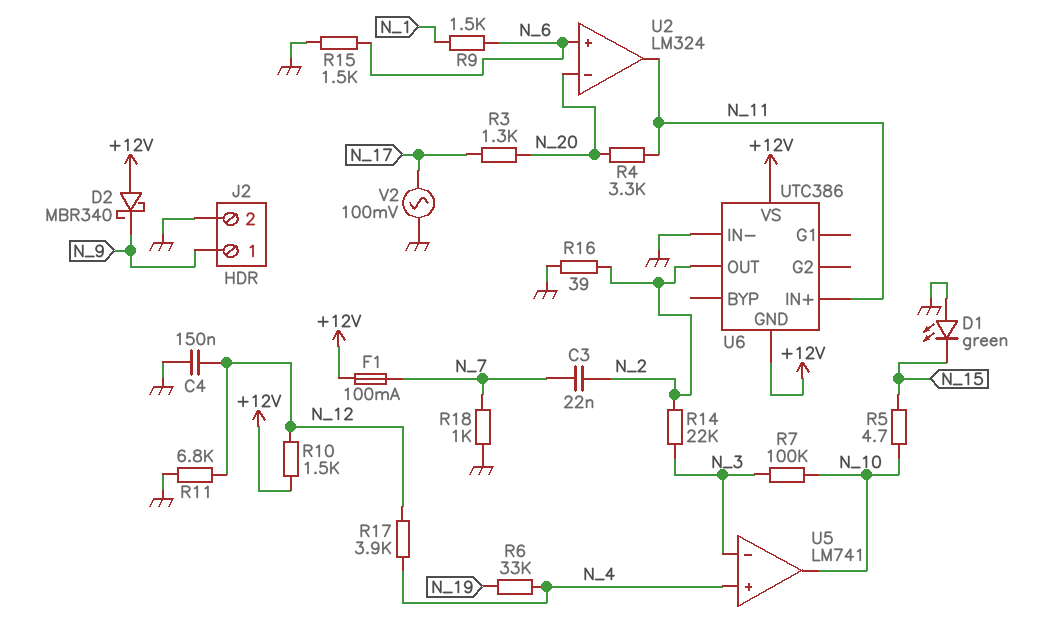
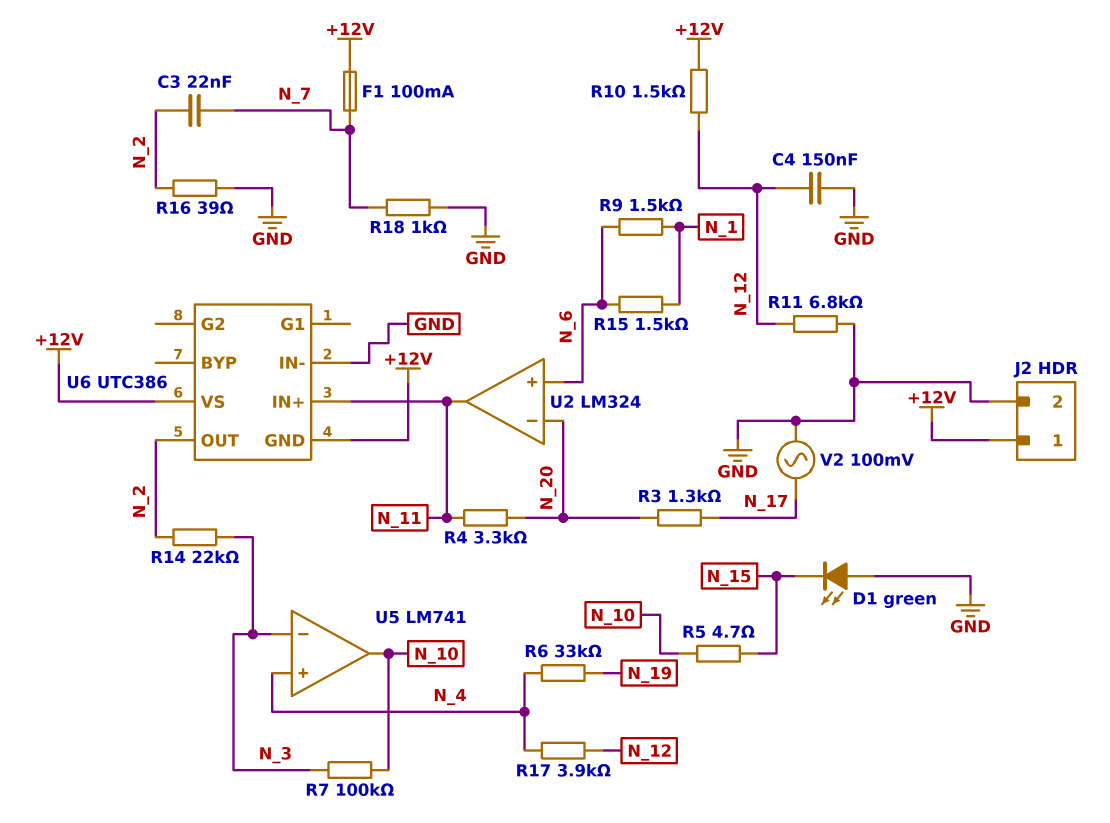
D2: schottky MBR340 (A +12V, K N_9) -> none
J2 pin 1: N_9 -> +12V
R15: 1.5k (GND, N_6) -> 1.5k (N_1, N_6)

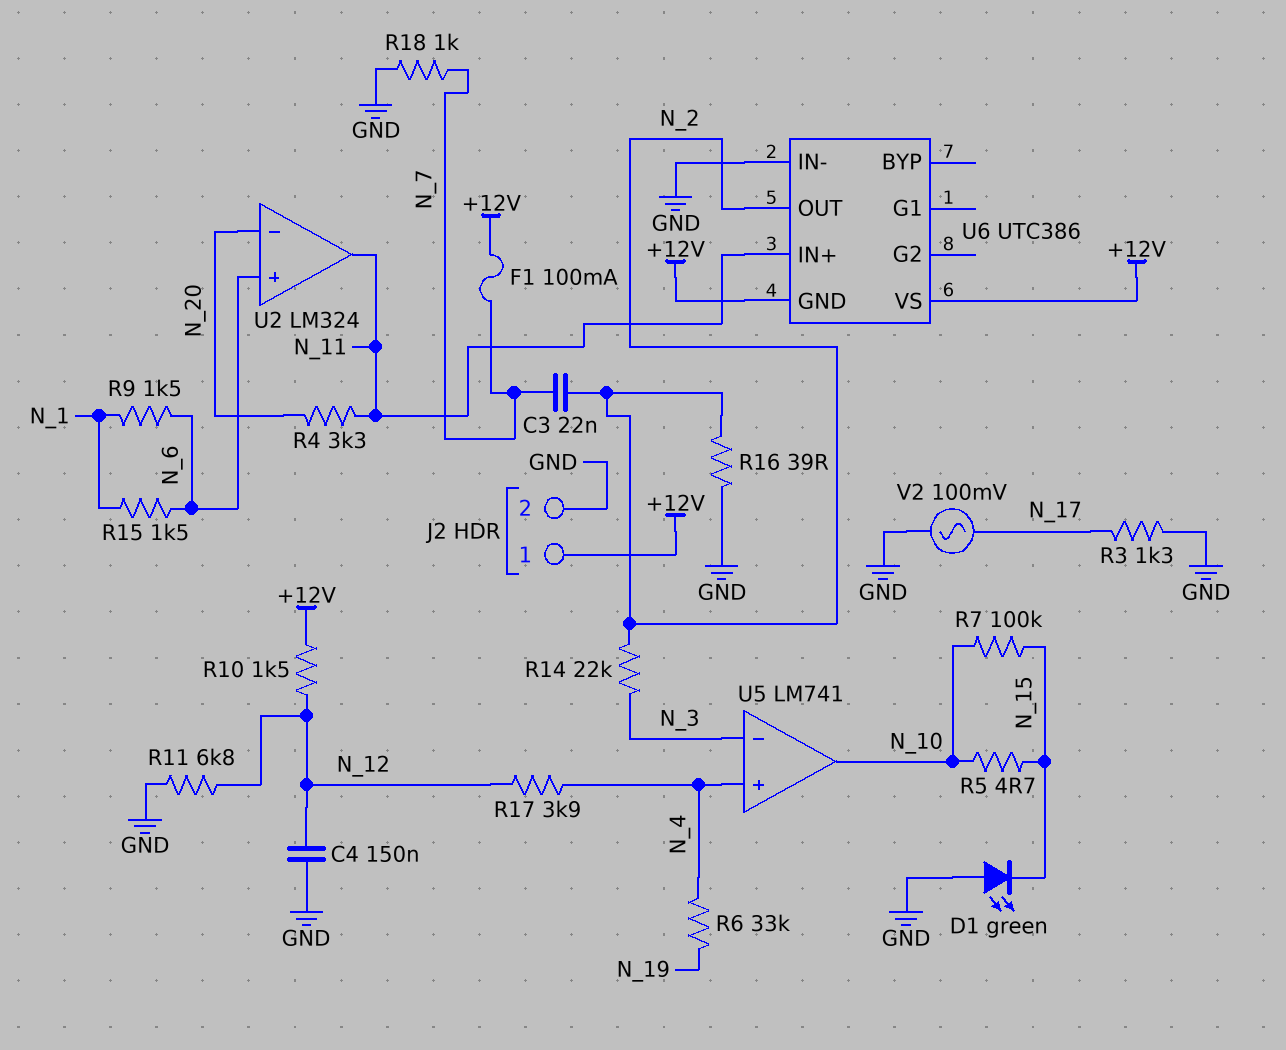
R3: 1.3k (N_17, N_20) -> 1.3k (GND, N_17)
R7: 100k (N_3, N_10) -> 100k (N_10, N_15)

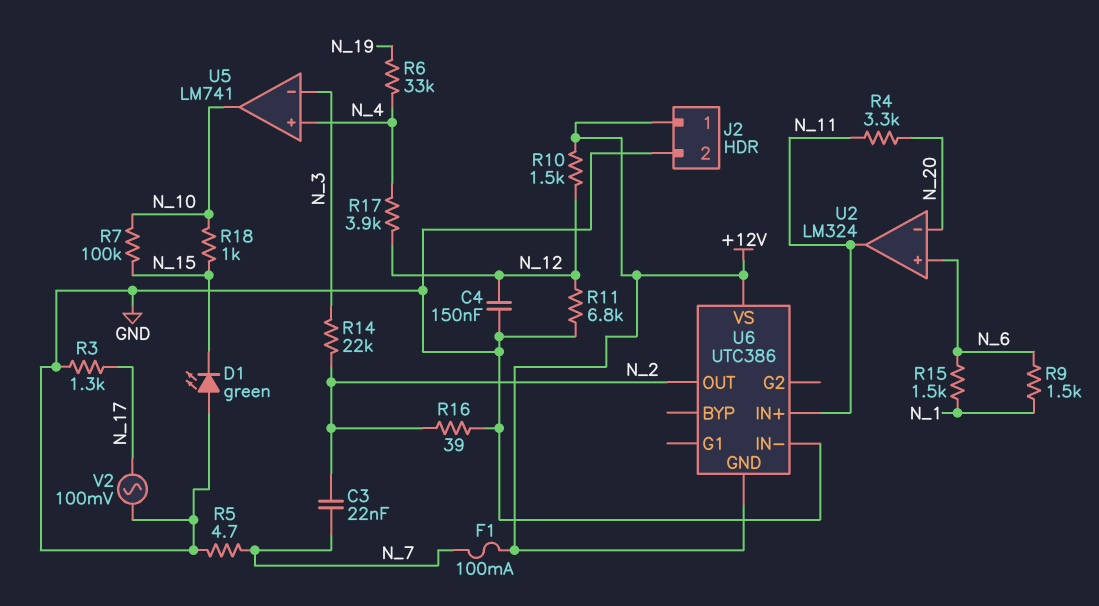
R5: 4.7 (N_10, N_15) -> 4.7 (GND, N_7)
R18: 1k (GND, N_7) -> 1k (N_10, N_15)

